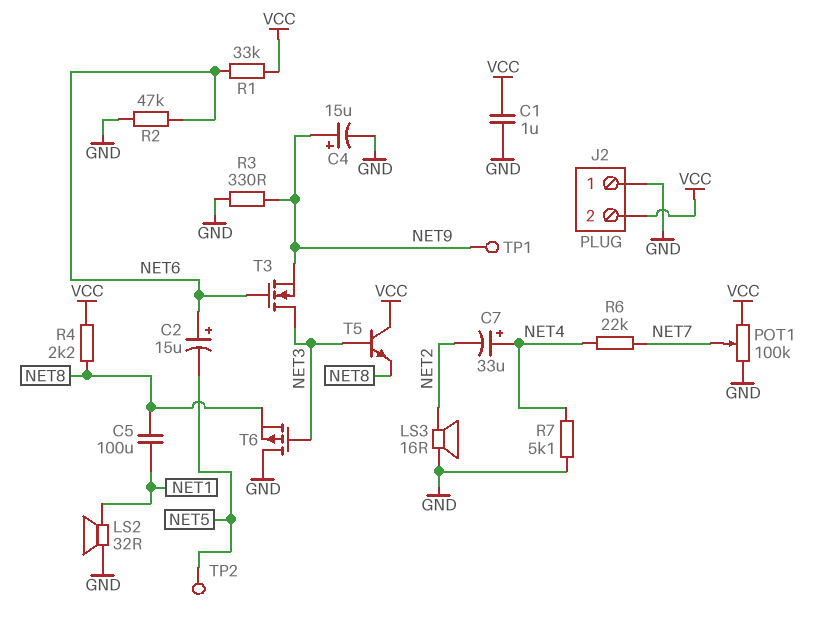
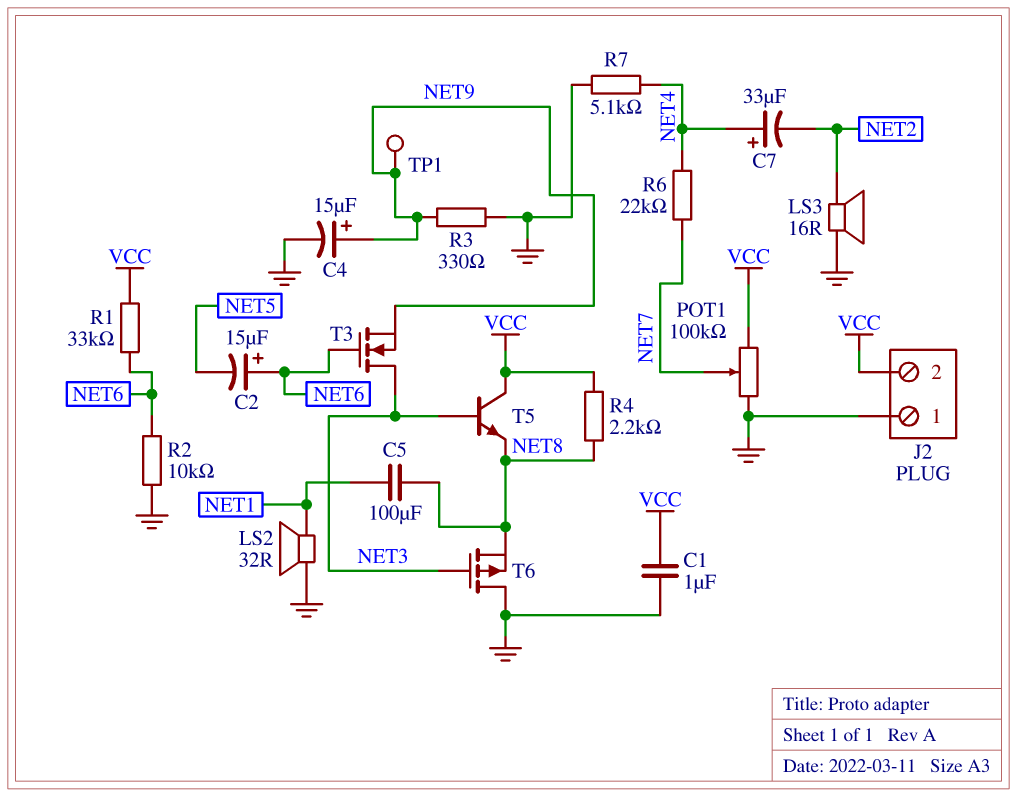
R2: 47k (GND, NET6) -> 10k (GND, NET6)
TP2: test point (NET5) -> none

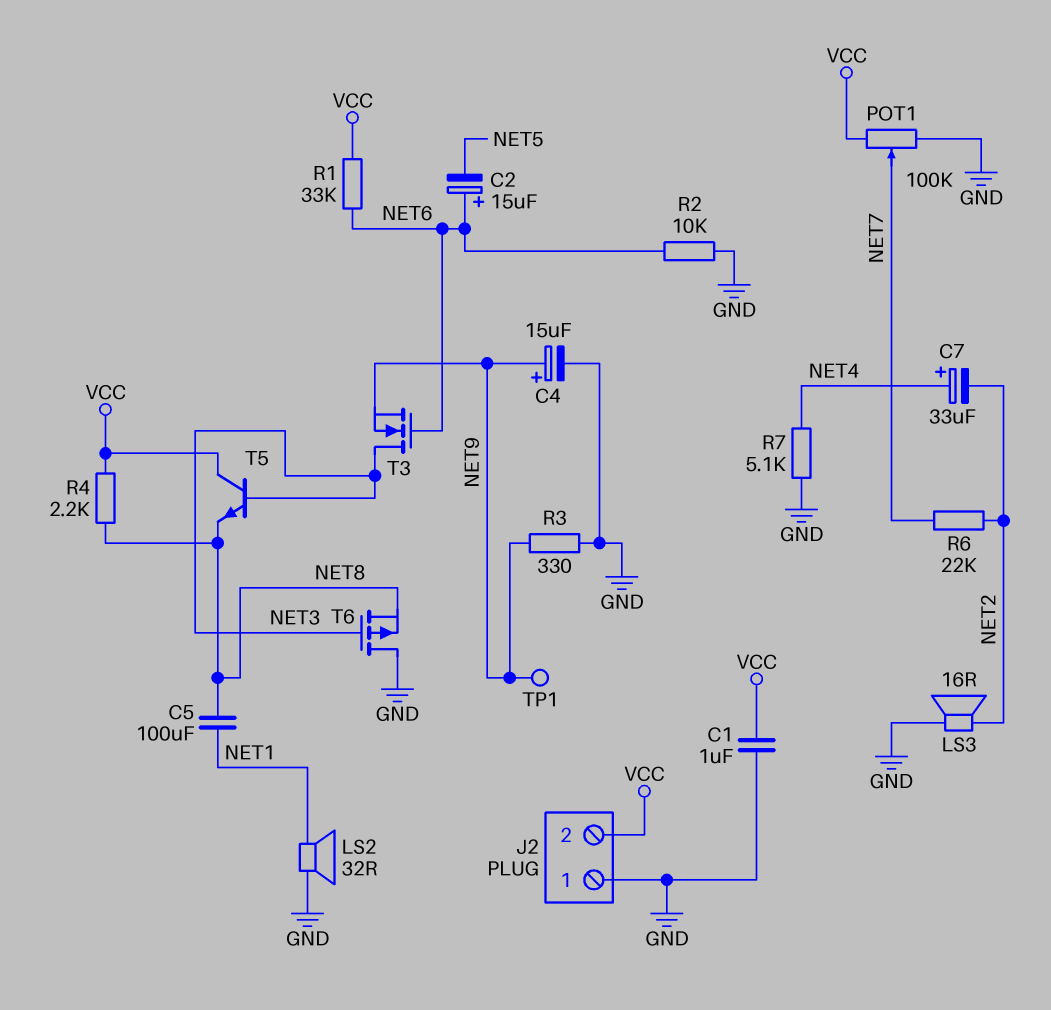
R6: 22k (NET4, NET7) -> 22k (NET2, NET7)

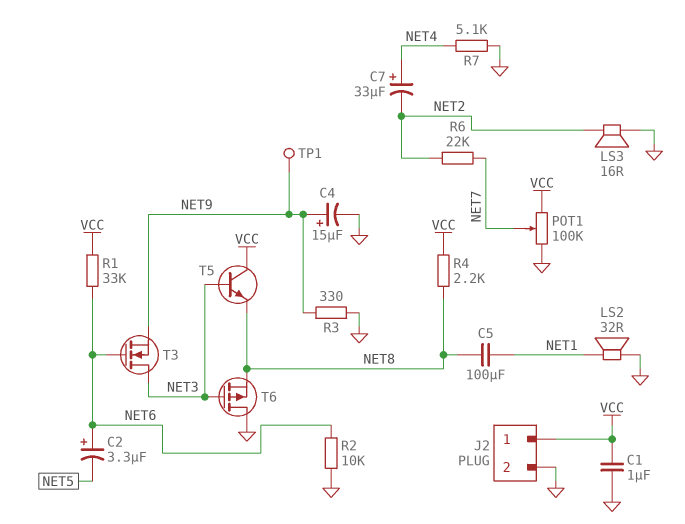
C2: 15uF (plus NET6, minus NET5) -> 3.3uF (plus NET6, minus NET5)
J2 pin 1: GND -> VCC
J2 pin 2: VCC -> GND

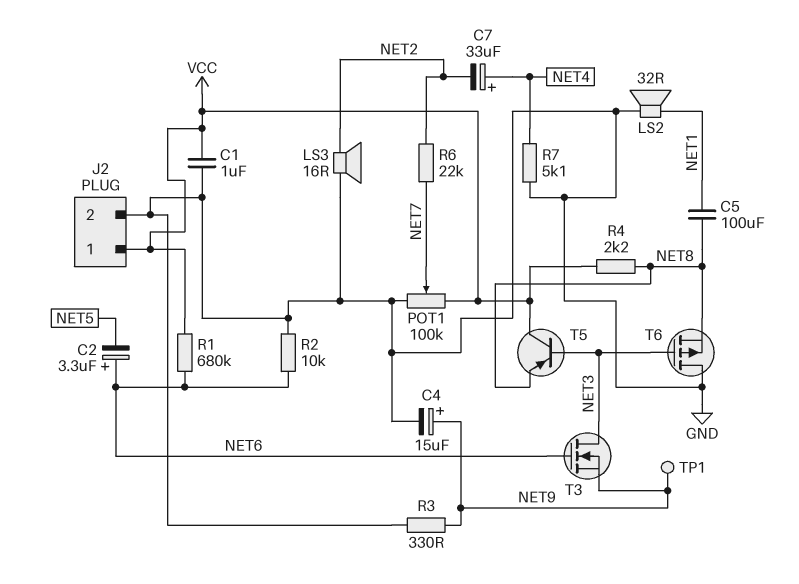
R1: 33k (NET6, VCC) -> 680k (NET6, VCC)
T5: NPN (B NET3, C VCC, E NET8) -> PNP (B NET3, C VCC, E NET8)

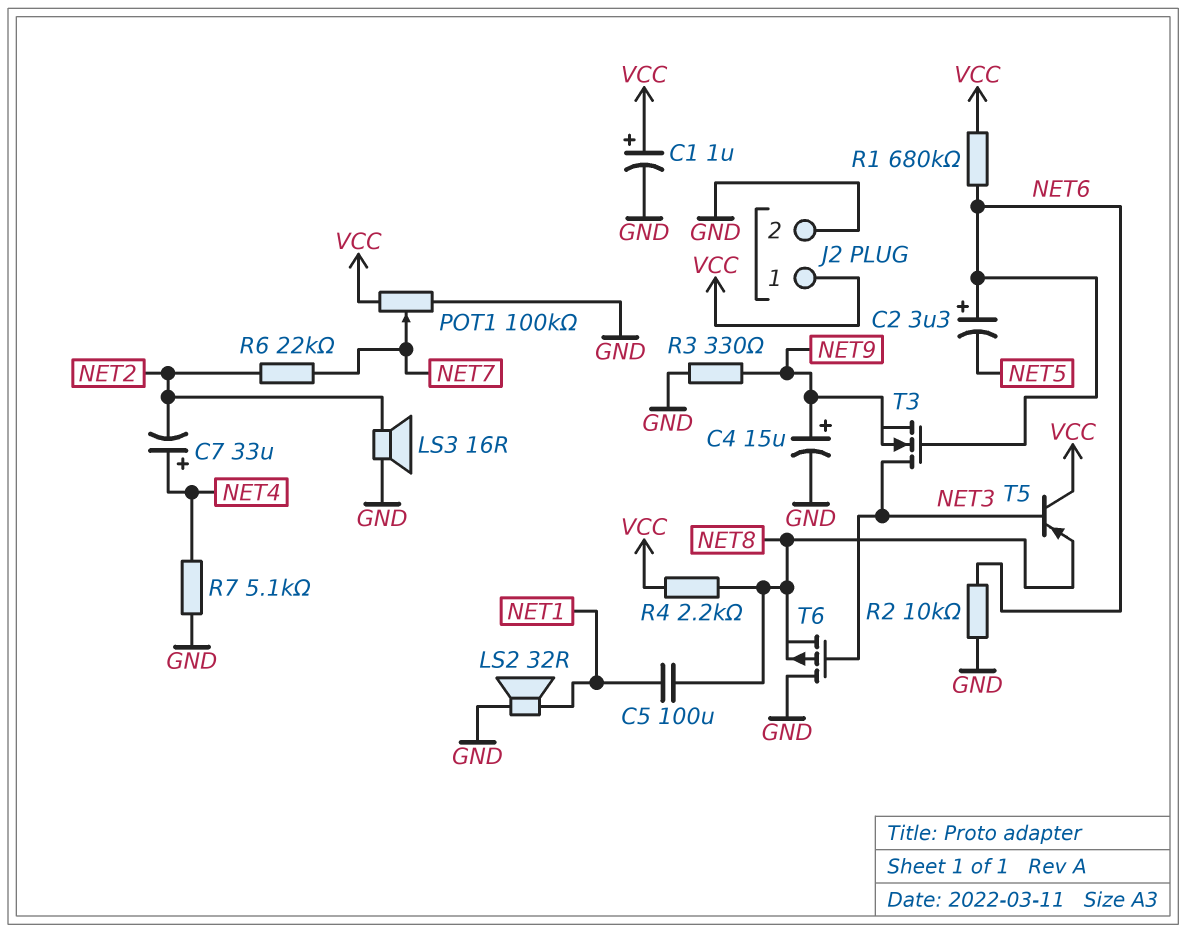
C1: 1uF (GND, VCC) -> 1uF (plus VCC, minus GND)
TP1: test point (NET9) -> none

